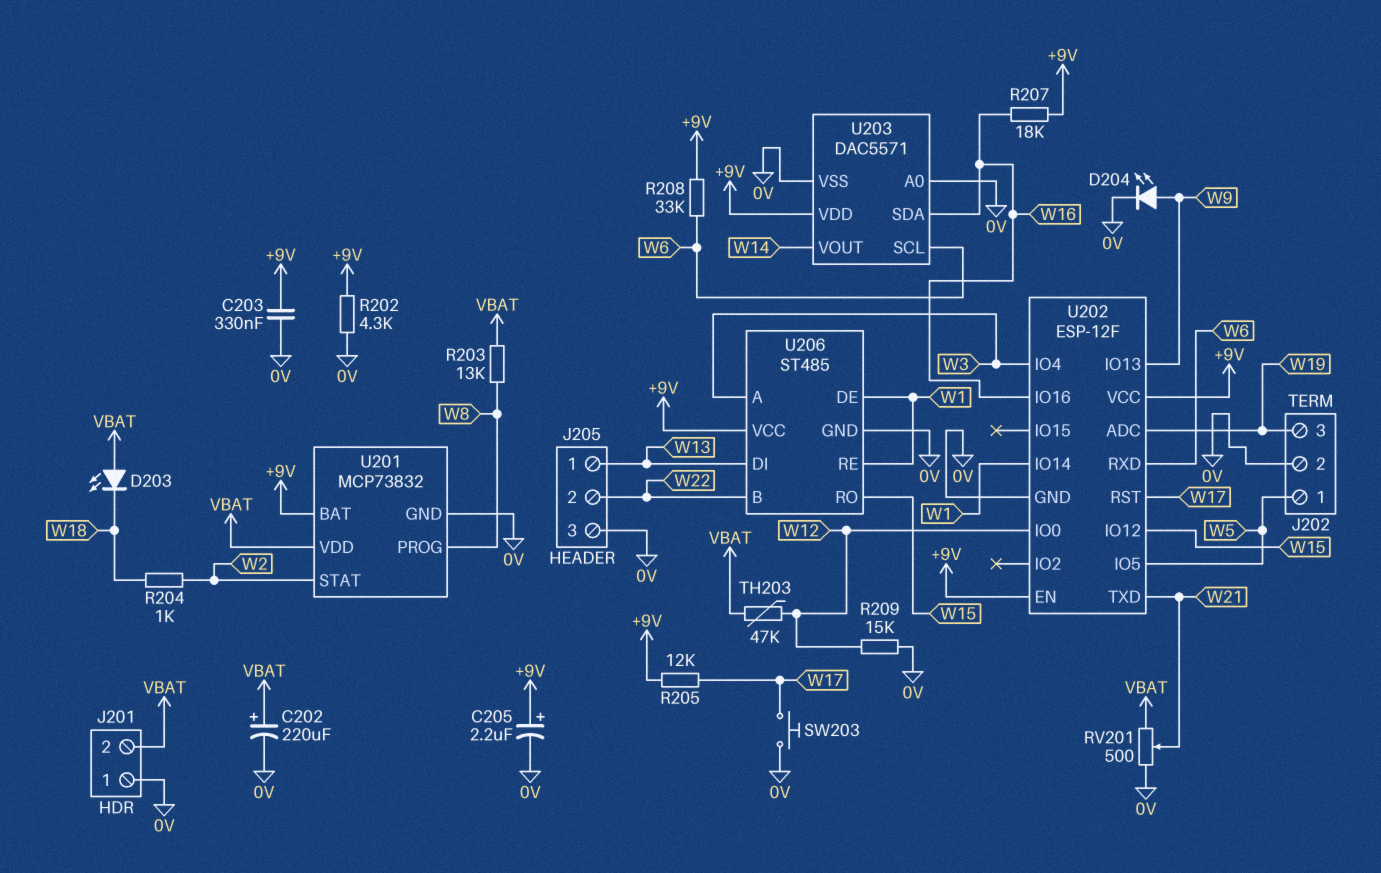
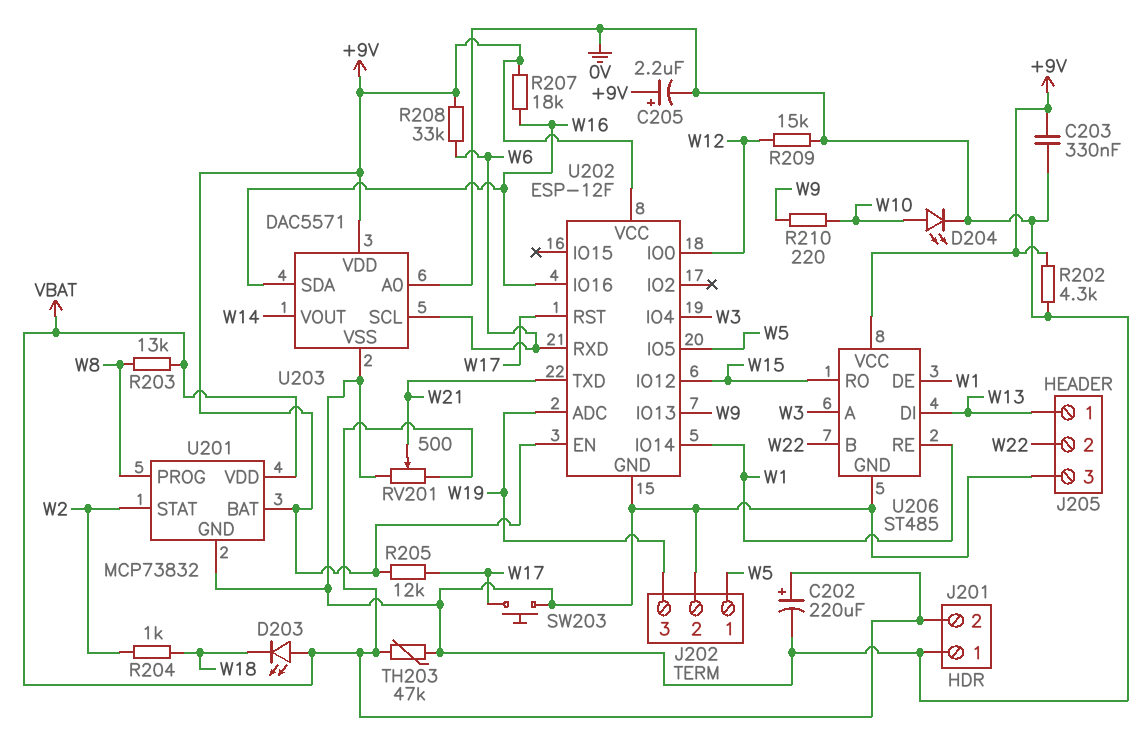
D204: LED (A W9, K 0V) -> LED (A W10, K 0V)
R210: none -> 220 (W9, W10)
TH203: 47k (VBAT, W12) -> 47k (0V, VBAT)

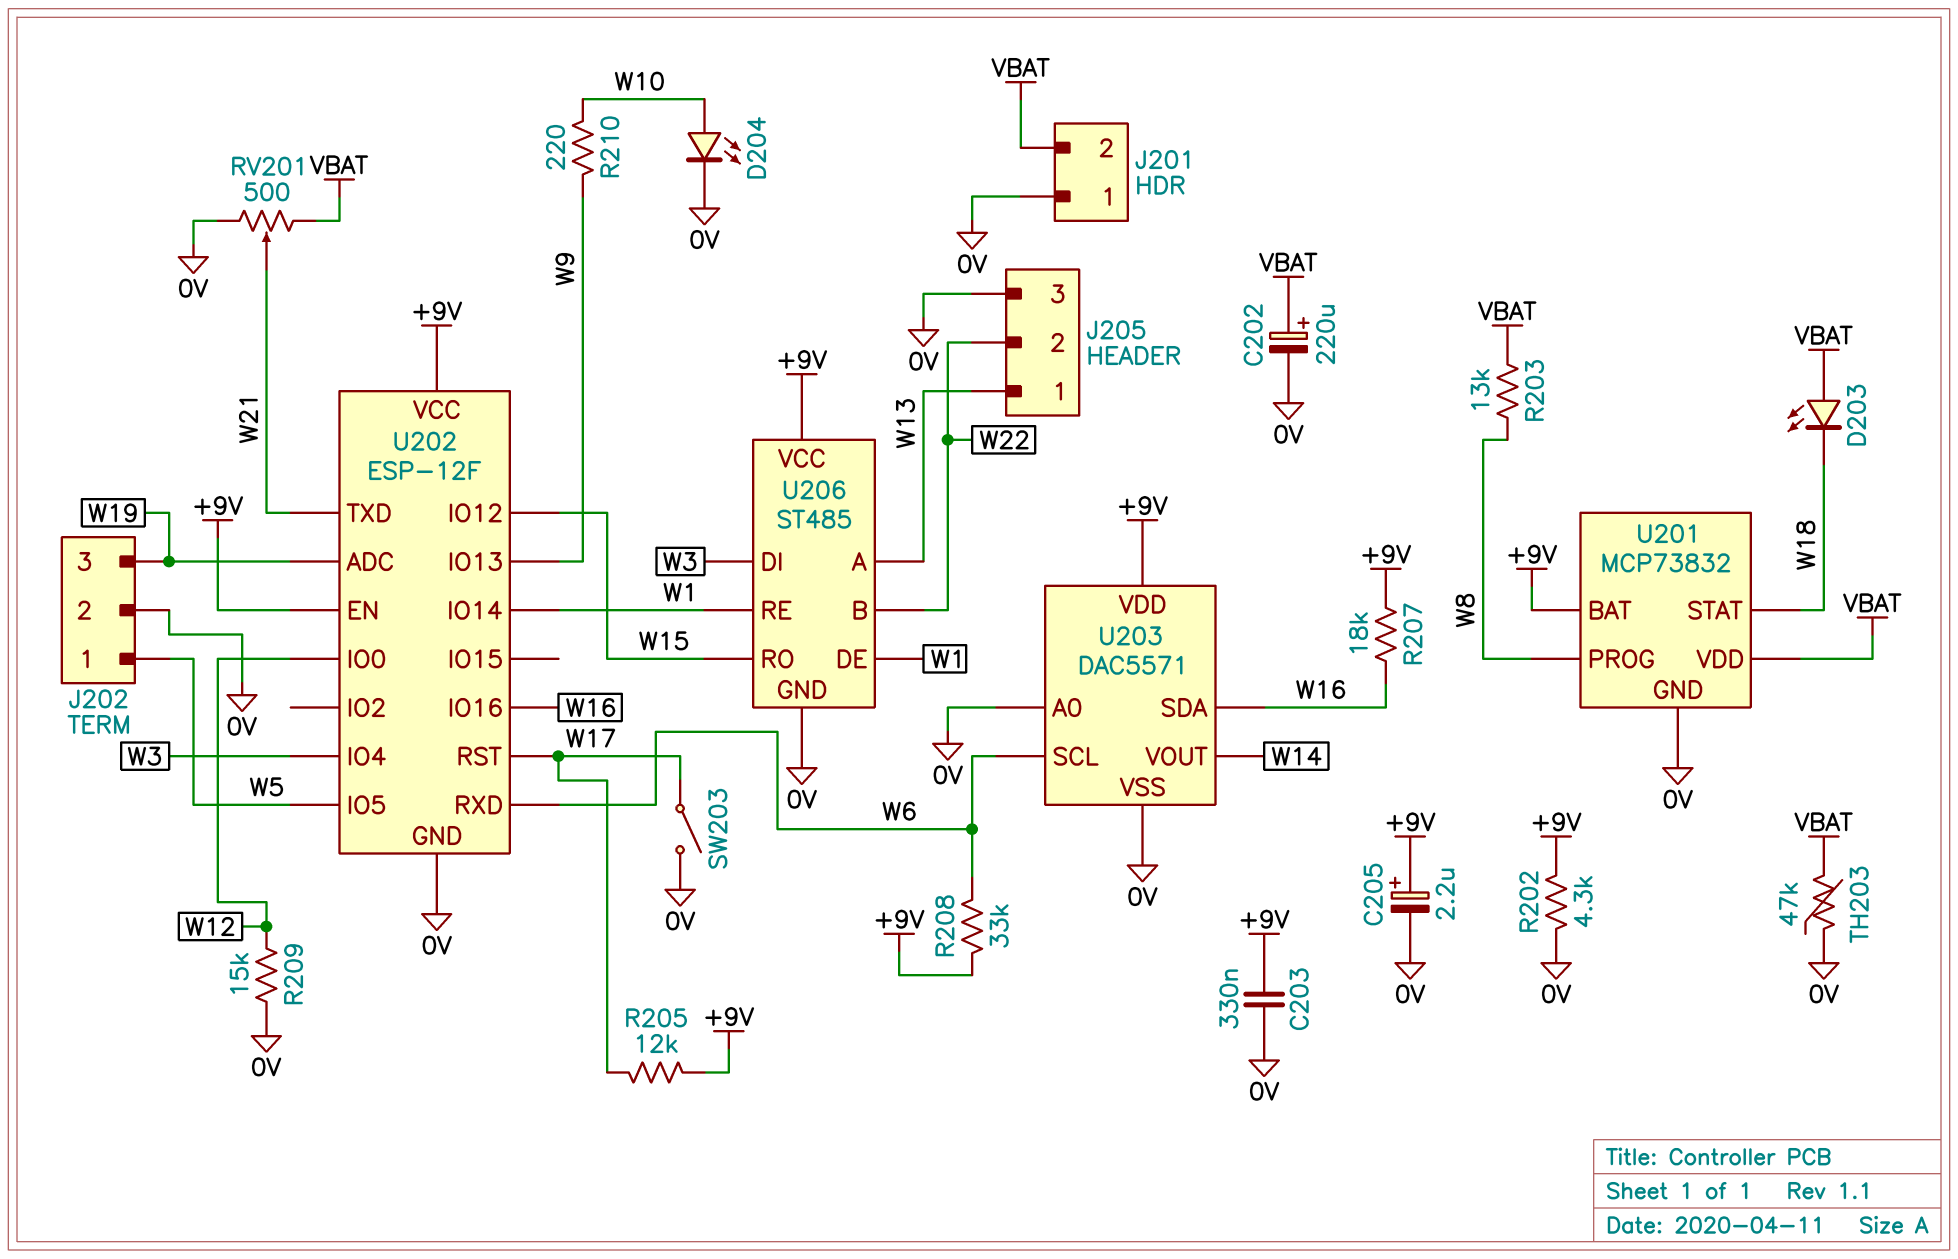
R204: 1k (W2, W18) -> none
SW203: button (0V, W17) -> switch (0V, W17)
U201 pin STAT: W2 -> W18
U206 pin A: W3 -> W13
U206 pin DI: W13 -> W3

